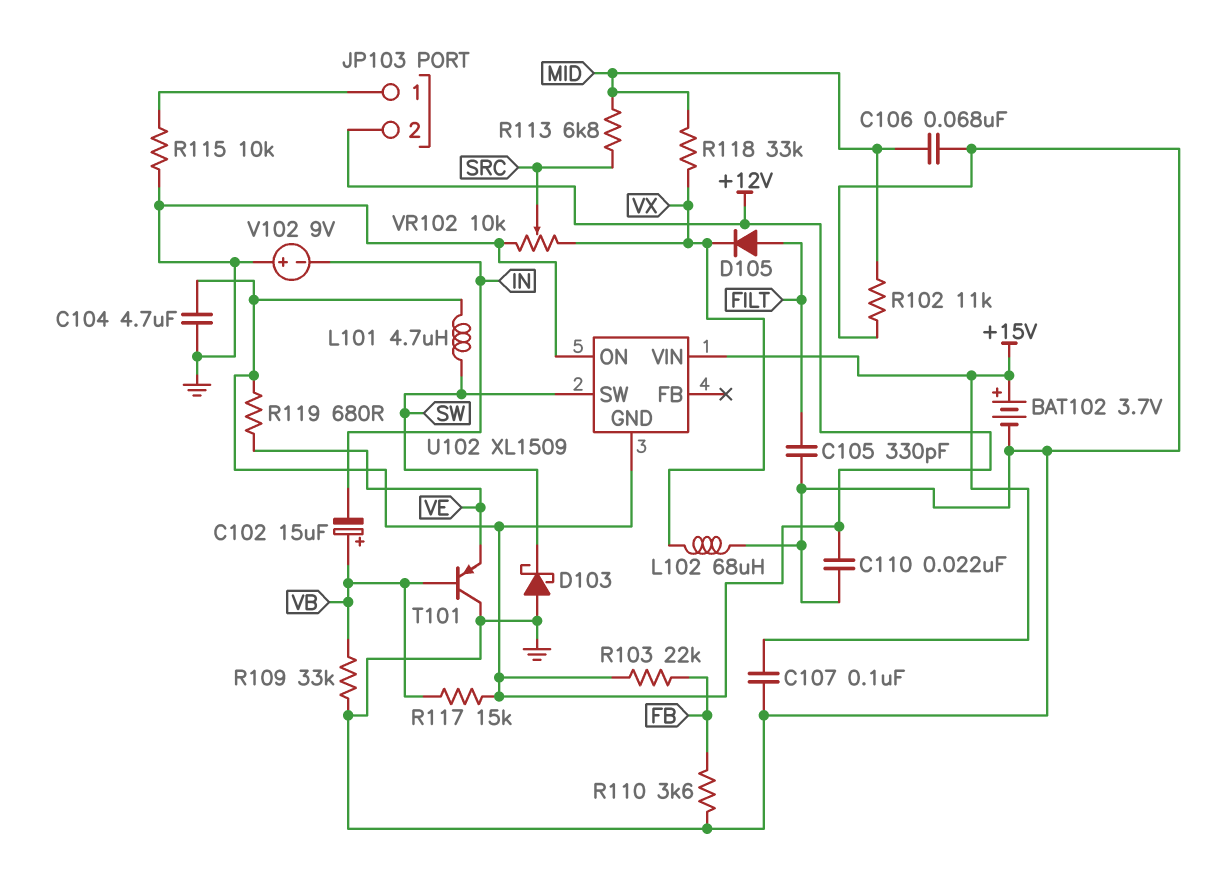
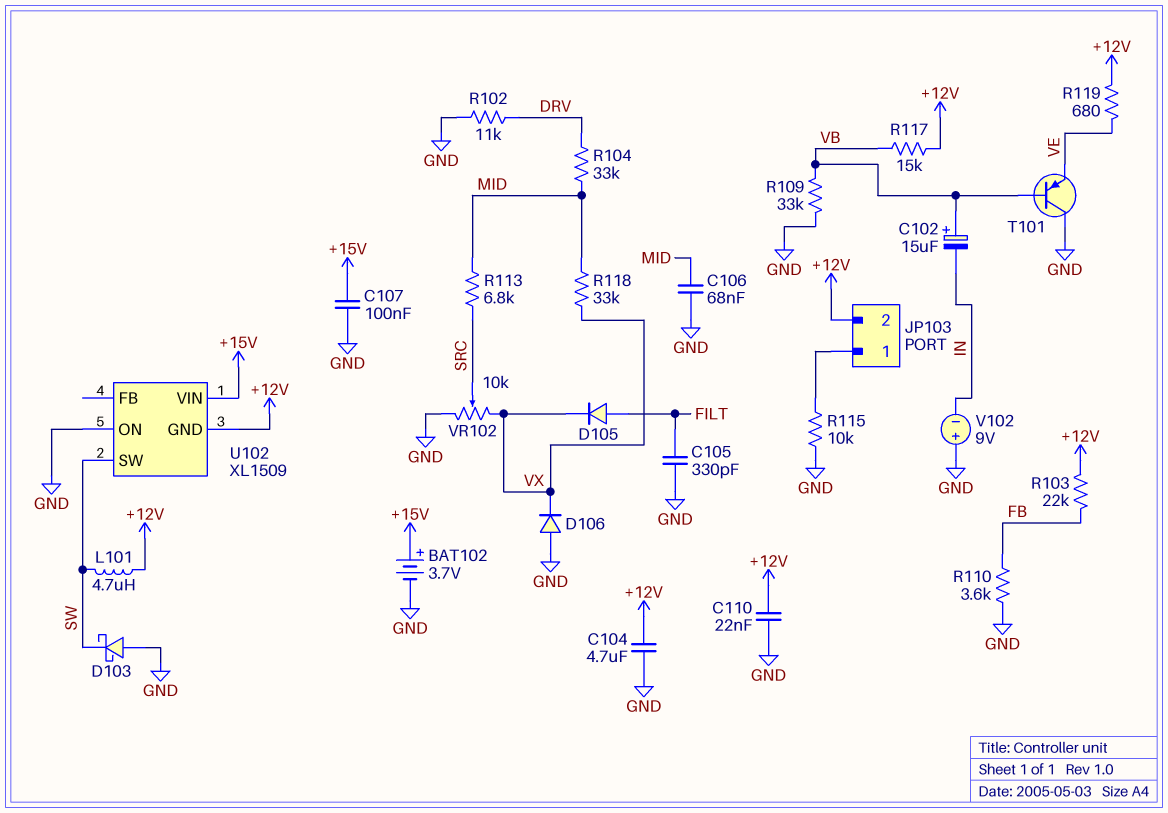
D106: none -> diode (A GND, K VX)
L102: 68uH (GND, VX) -> none
R102: 11k (GND, MID) -> 11k (DRV, GND)
R104: none -> 33k (DRV, MID)

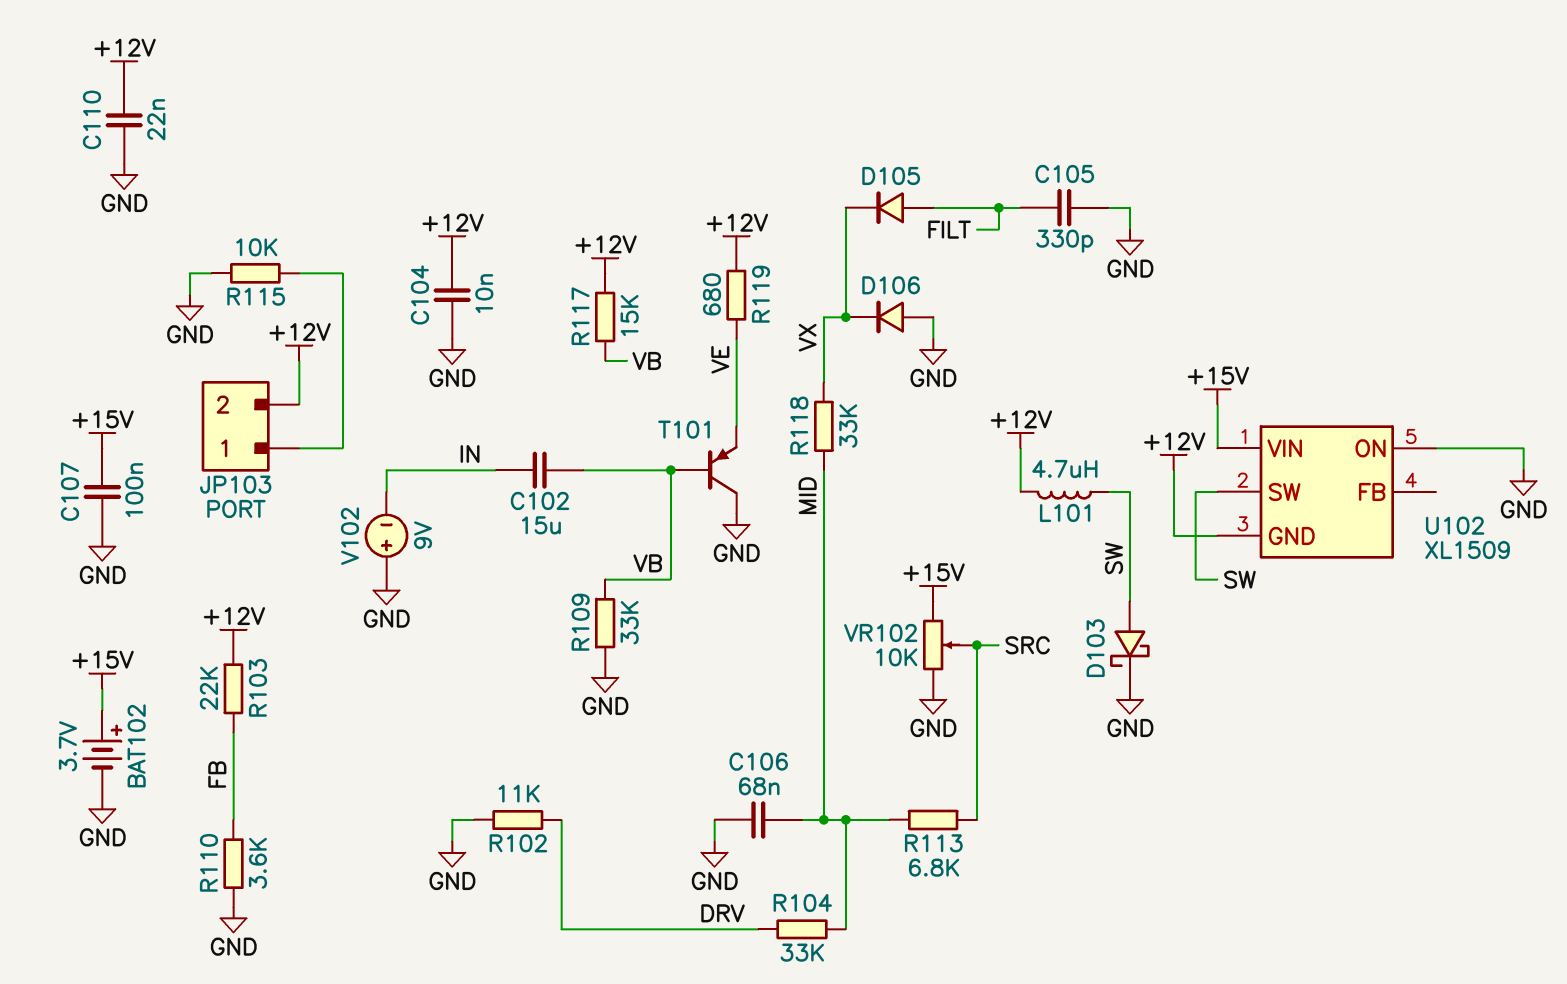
C102: 15uF (plus VB, minus IN) -> 15uF (IN, VB)
C104: 4.7uF (+12V, GND) -> 10nF (+12V, GND)
D103: schottky (A GND, K SW) -> schottky (A SW, K GND)
VR102: 10k (GND, VX, wiper SRC) -> 10k (+15V, GND, wiper SRC)

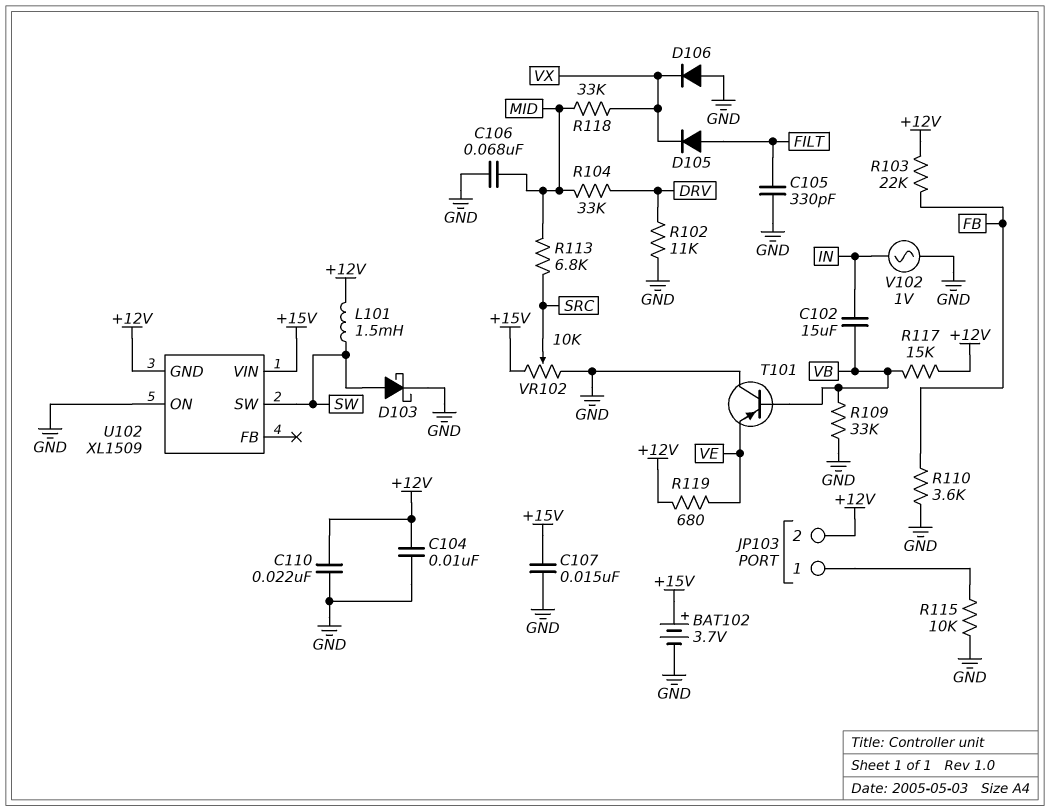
C107: 100nF (+15V, GND) -> 15nF (+15V, GND)
L101: 4.7uH (+12V, SW) -> 1.5mH (+12V, SW)
V102: 9V (plus GND, minus IN) -> AC 1V (GND, IN)

